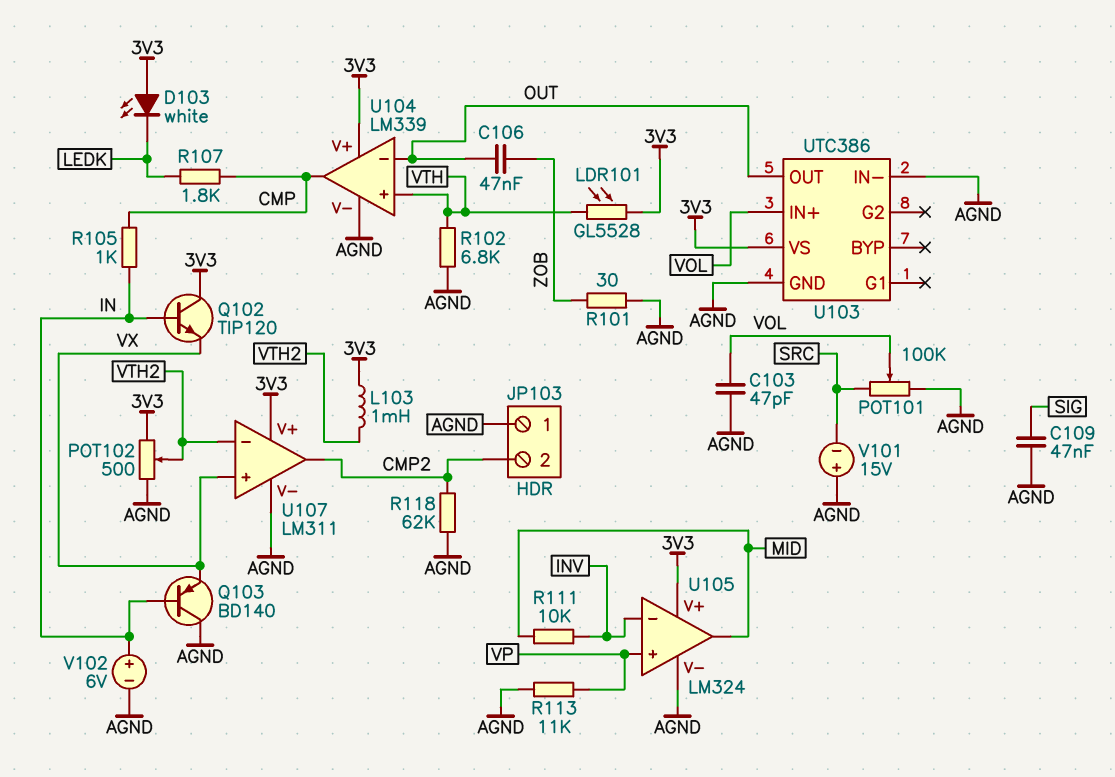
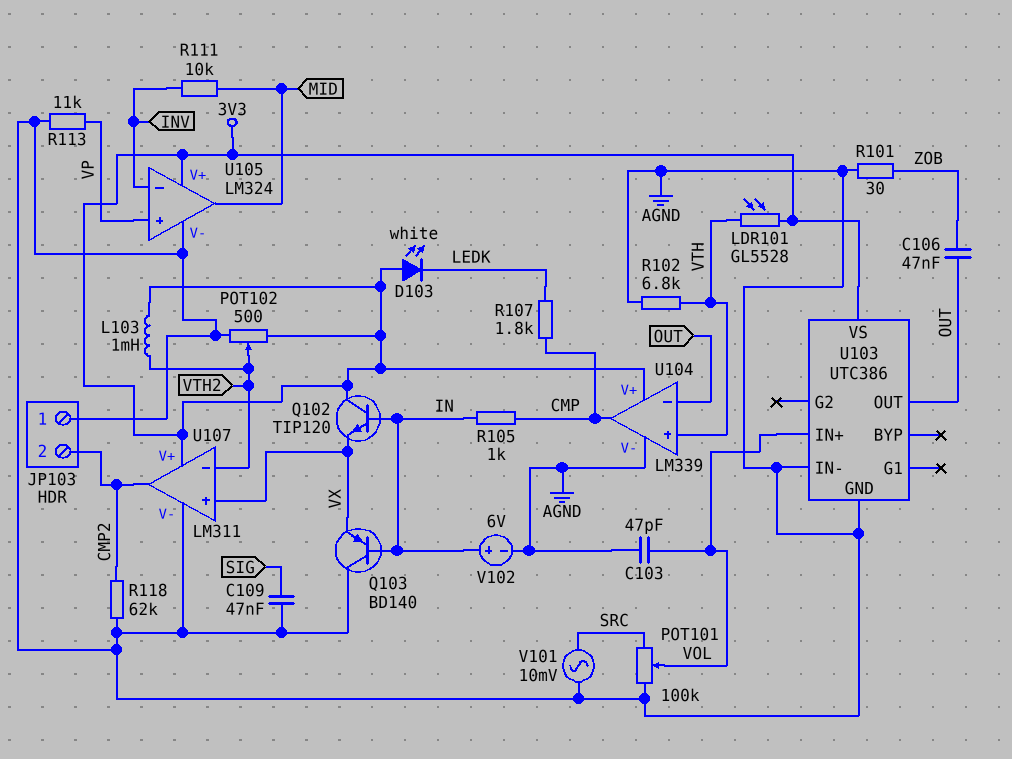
V101: 15V (plus AGND, minus SRC) -> AC 10mV (AGND, SRC)

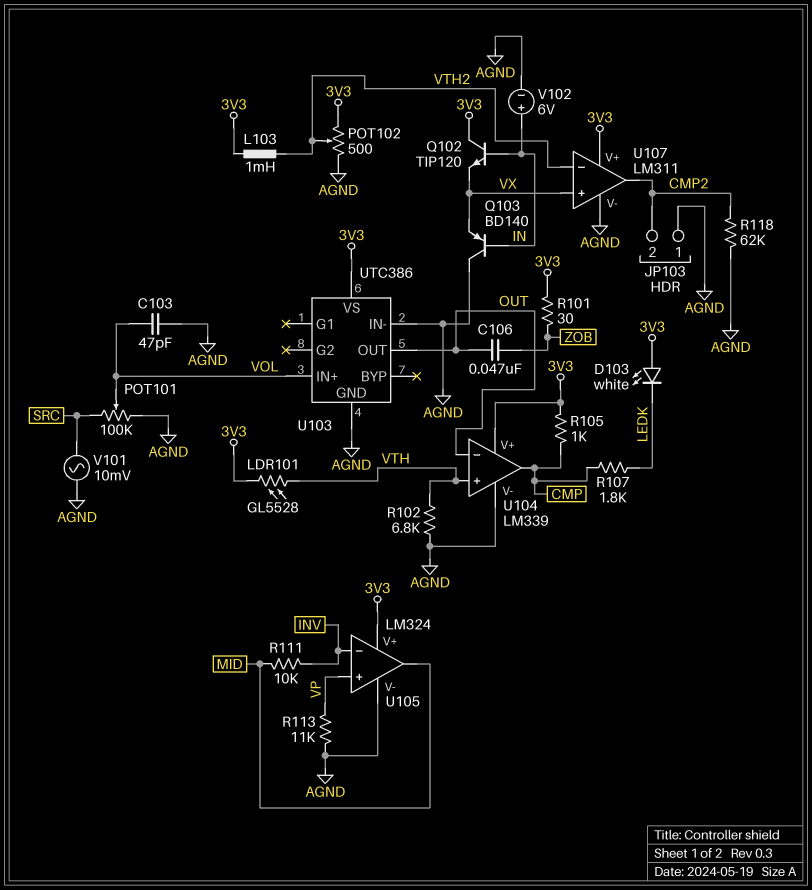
C109: 47nF (AGND, SIG) -> none
R101: 30 (AGND, ZOB) -> 30 (3V3, ZOB)
R105: 1k (CMP, IN) -> 1k (3V3, CMP)

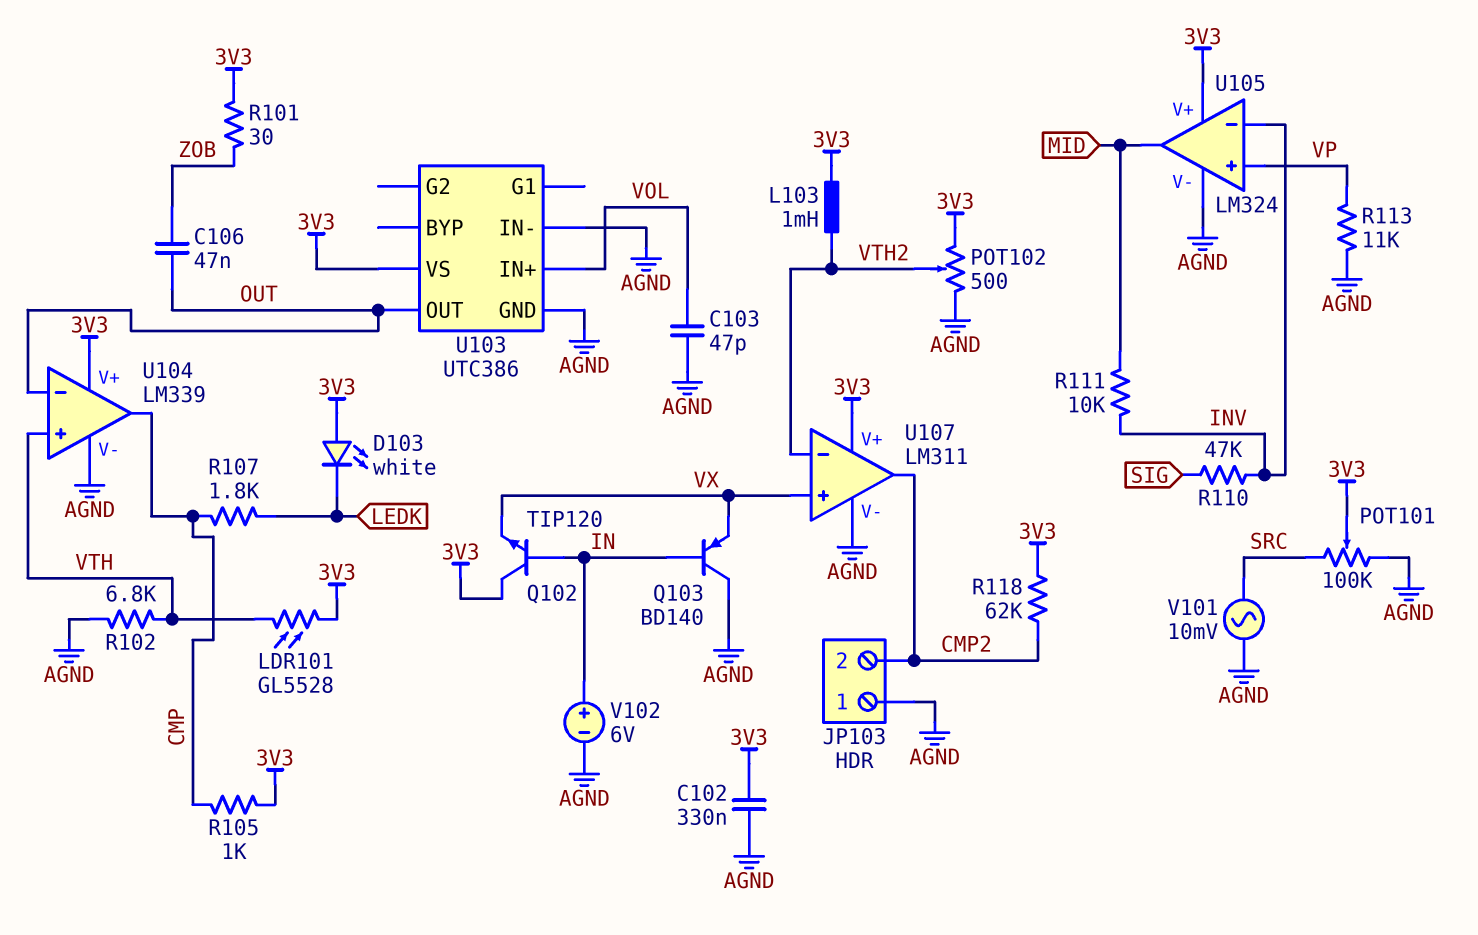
C102: none -> 330nF (3V3, AGND)
POT101: 100k (AGND, SRC, wiper VOL) -> 100k (AGND, SRC, wiper 3V3)
R110: none -> 47k (INV, SIG)
R118: 62k (AGND, CMP2) -> 62k (3V3, CMP2)

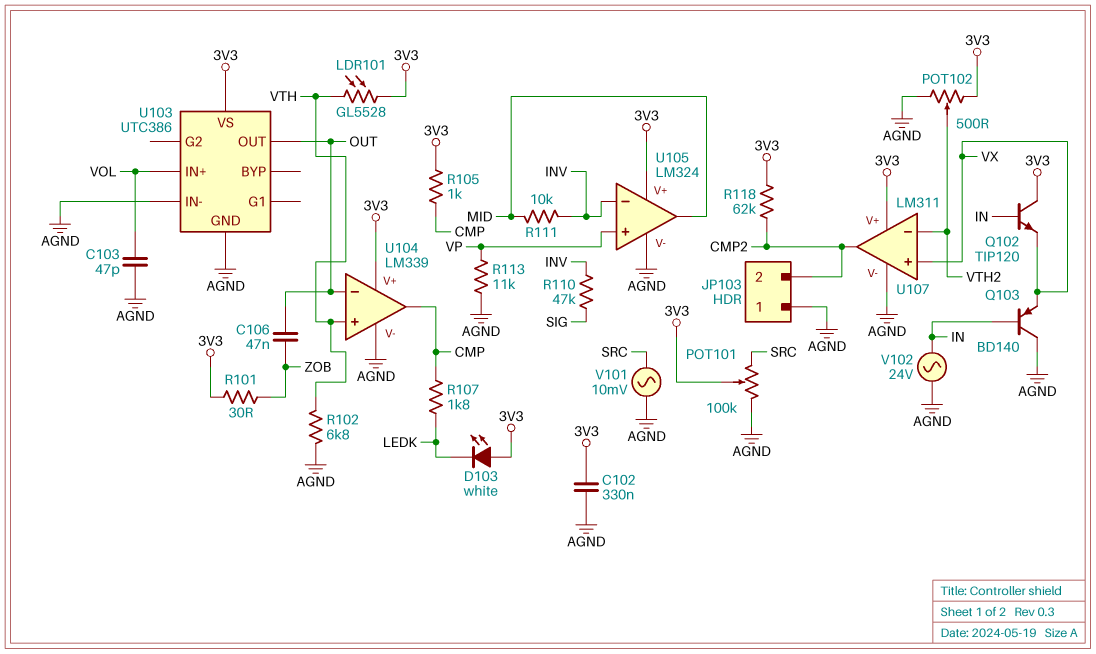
L103: 1mH (3V3, VTH2) -> none
V102: 6V (plus IN, minus AGND) -> AC 24V (AGND, IN)

